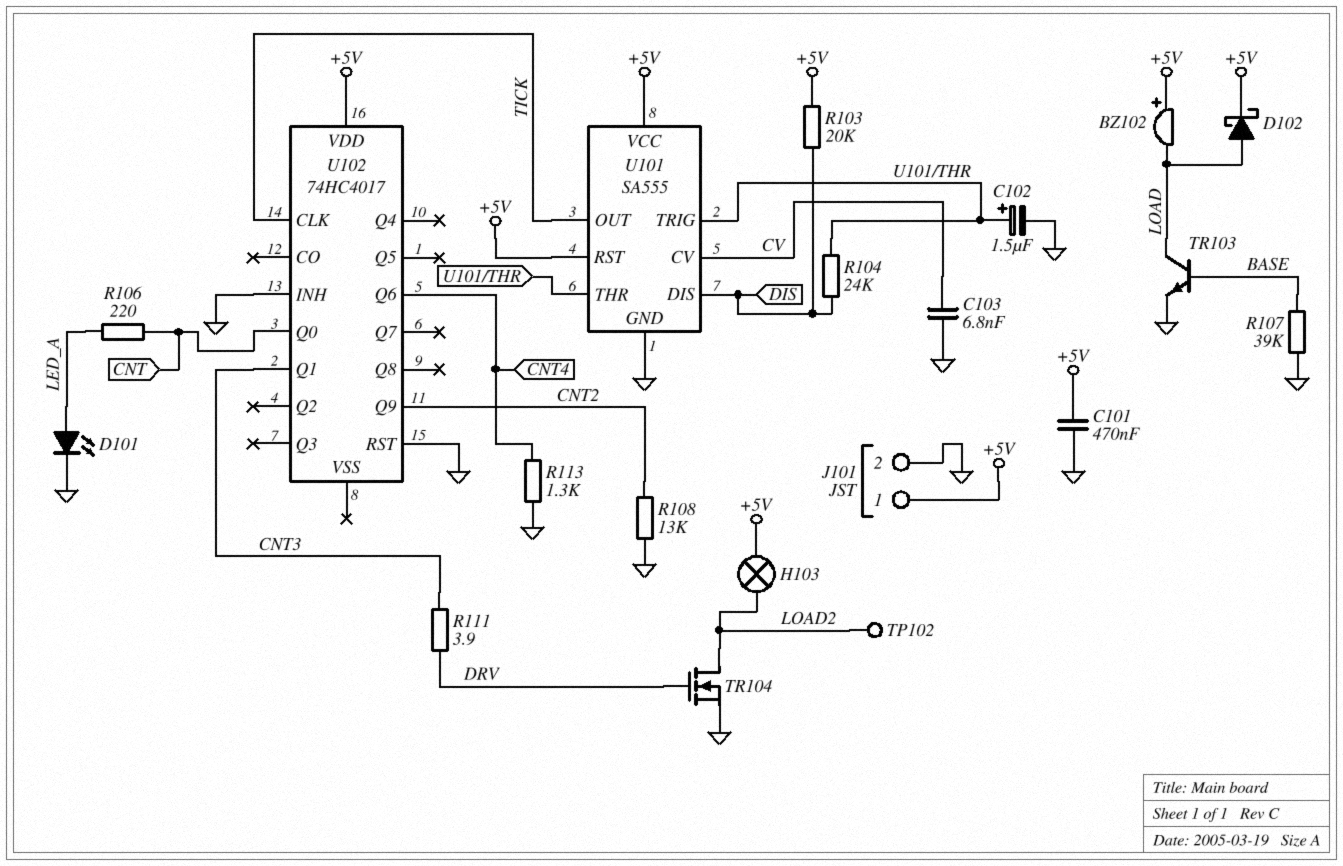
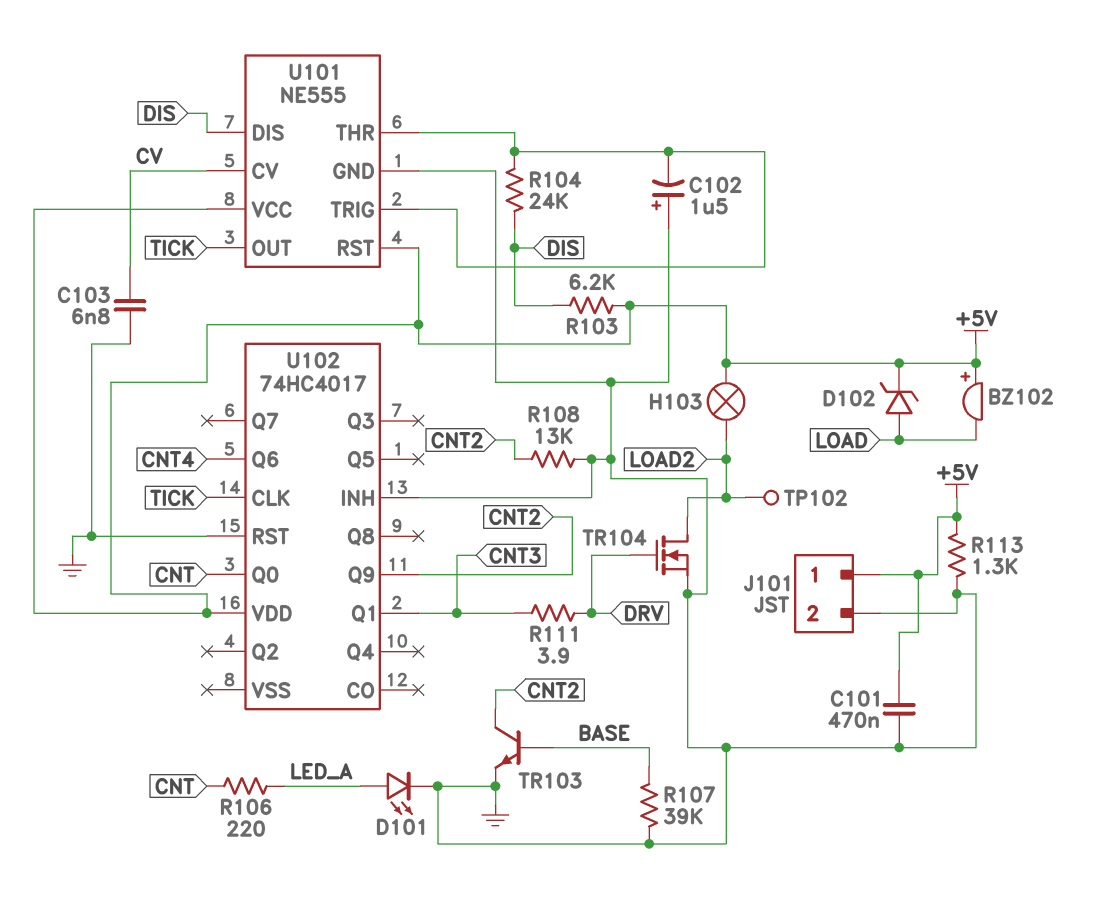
C102: 1.5uF (plus U101/THR, minus GND) -> 1.5uF (plus GND, minus U101/THR)
D102: schottky (A LOAD, K +5V) -> zener (A LOAD, K +5V)
R103: 20k (+5V, DIS) -> 6.2k (+5V, DIS)
R113: 1.3k (CNT4, GND) -> 1.3k (+5V, GND)
TR103: NPN (B BASE, C LOAD, E GND) -> NPN (B BASE, C CNT2, E GND)
U101: SA555 -> NE555

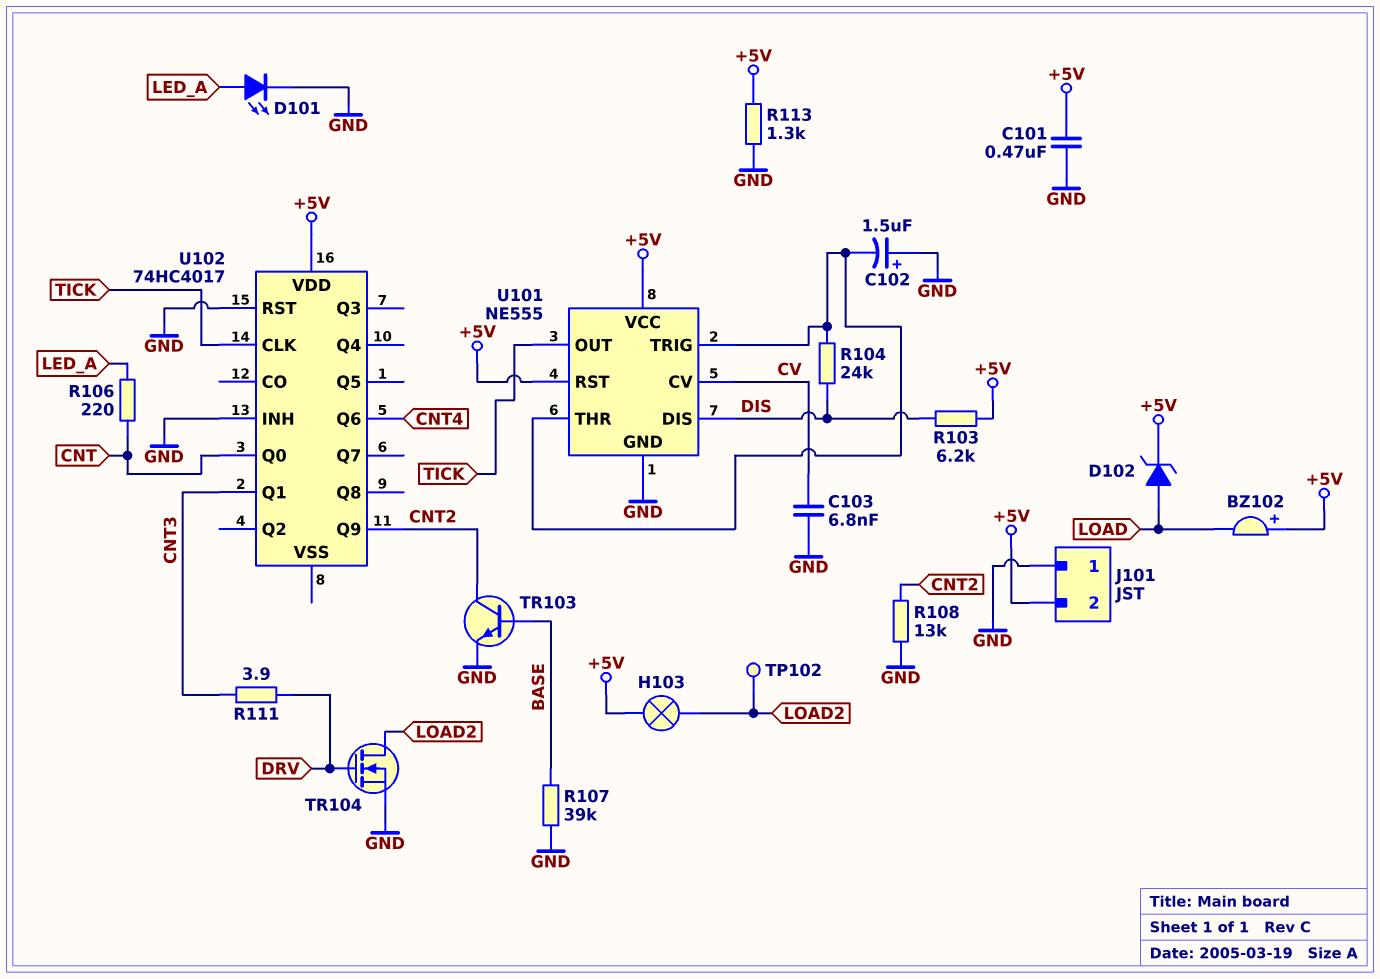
J101 pin 1: +5V -> GND
J101 pin 2: GND -> +5V

